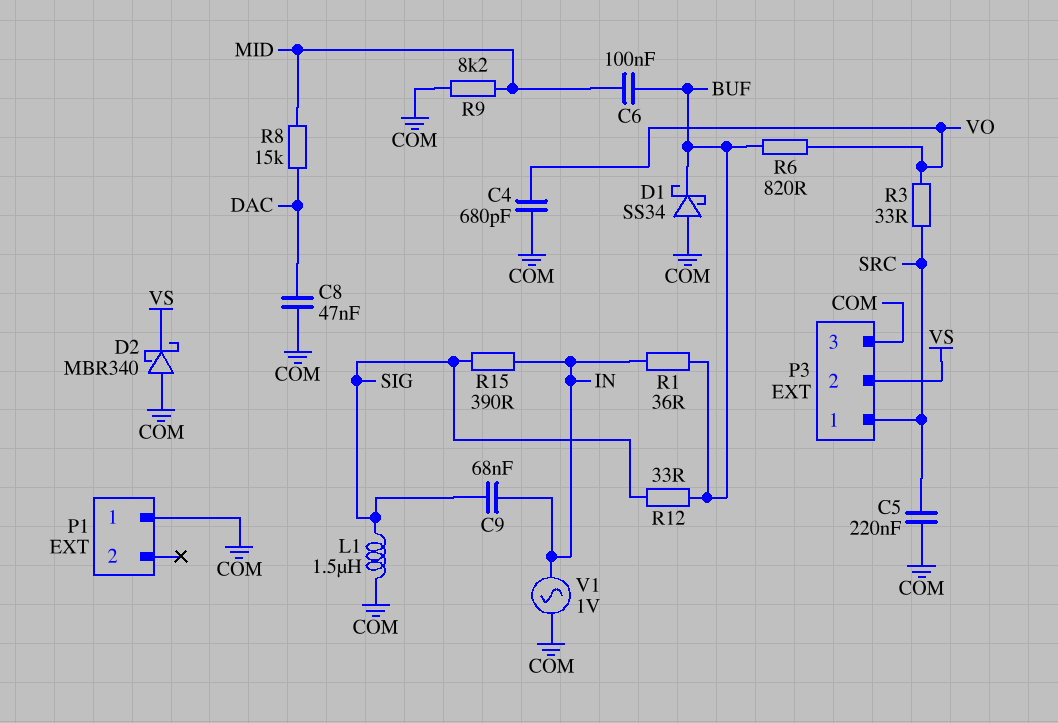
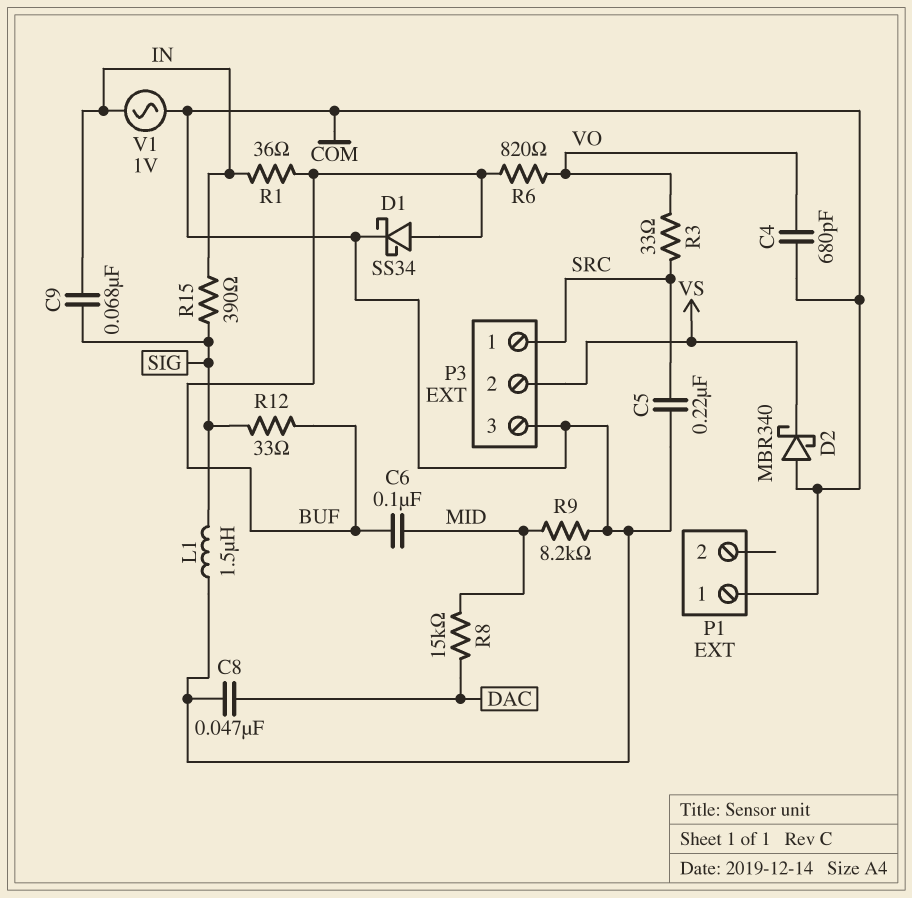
D1: schottky SS34 (A COM, K BUF) -> schottky SS34 (A BUF, K COM)

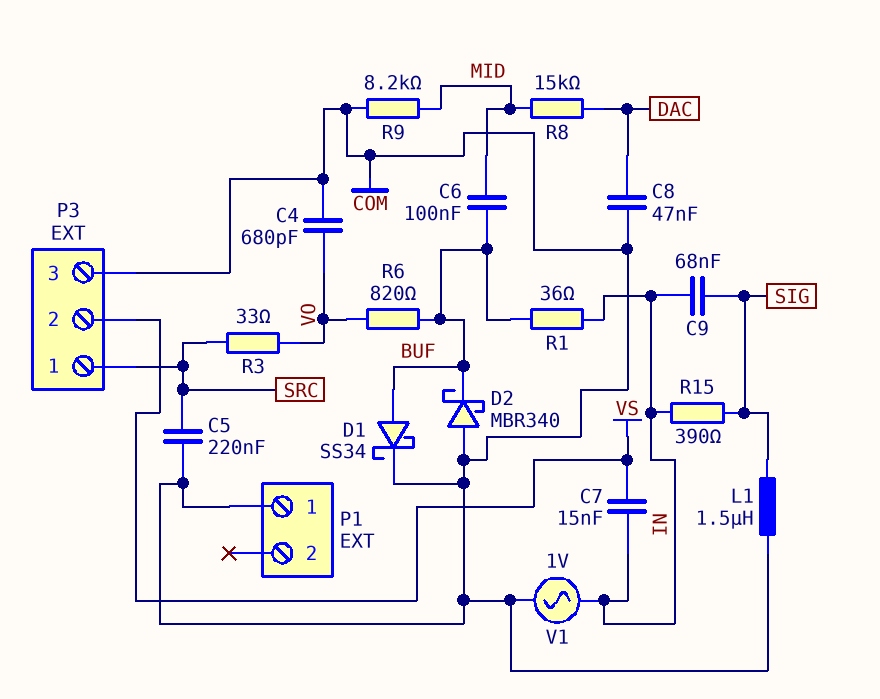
C7: none -> 15nF (IN, VS)
D2: schottky MBR340 (A COM, K VS) -> schottky MBR340 (A COM, K BUF)
R12: 33 (BUF, SIG) -> none

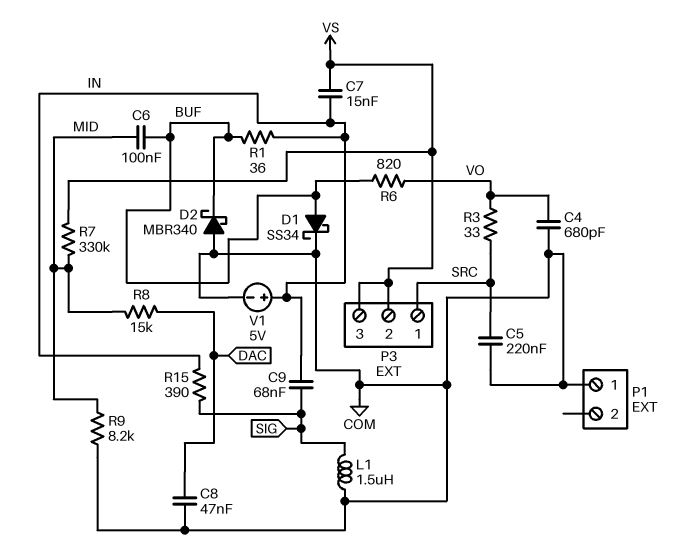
P3 pin 3: COM -> VS
R7: none -> 330k (MID, VS)
V1: AC 1V (COM, IN) -> 5V (plus IN, minus COM)

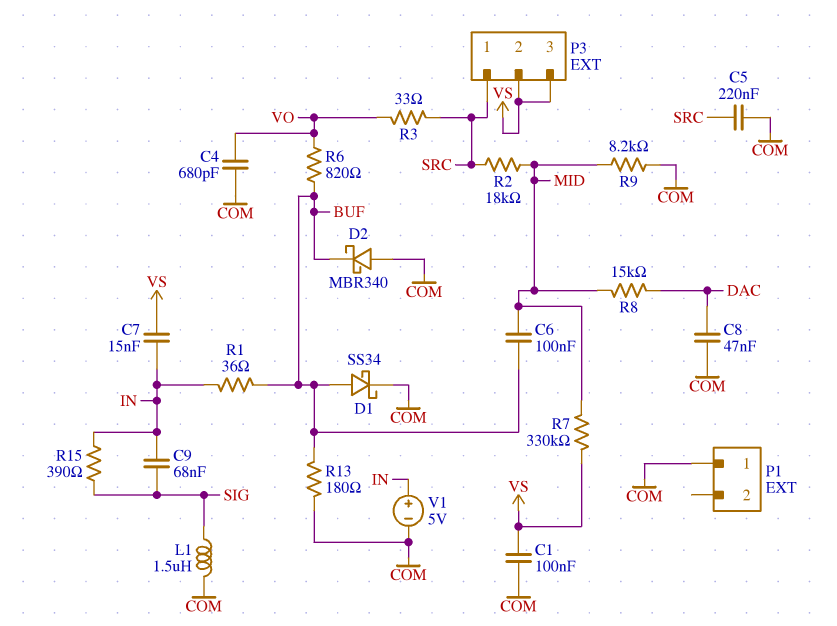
C1: none -> 100nF (COM, VS)
R2: none -> 18k (MID, SRC)
R13: none -> 180 (BUF, COM)

